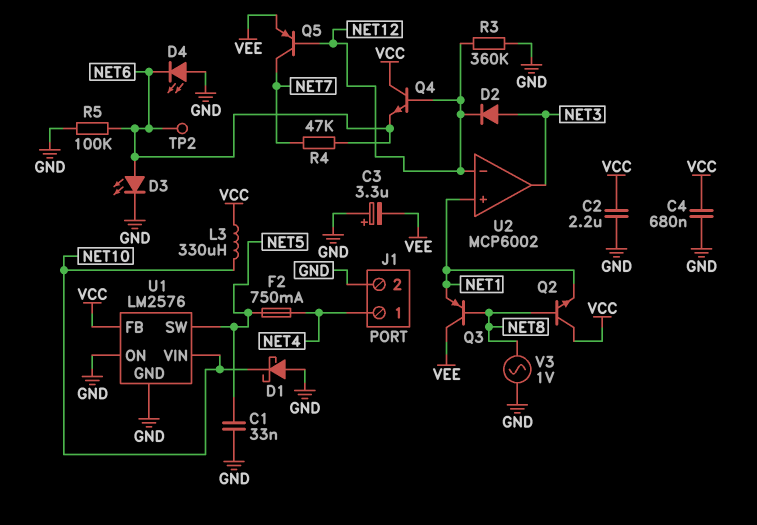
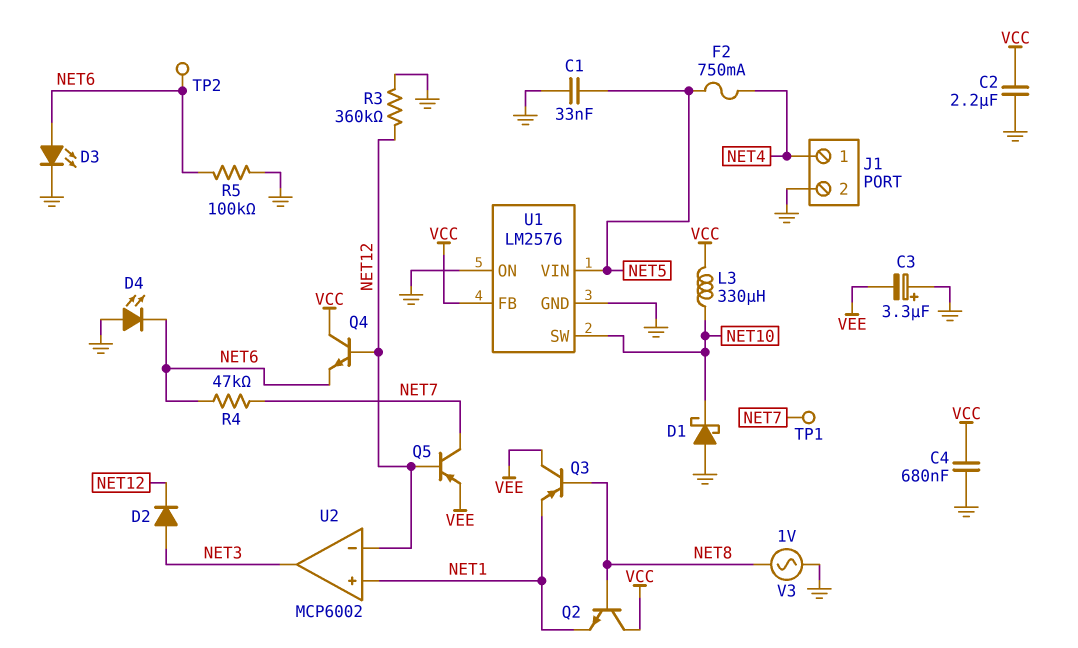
TP1: none -> test point (NET7)
U1 pin SW: NET5 -> NET10
U1 pin VIN: NET10 -> NET5

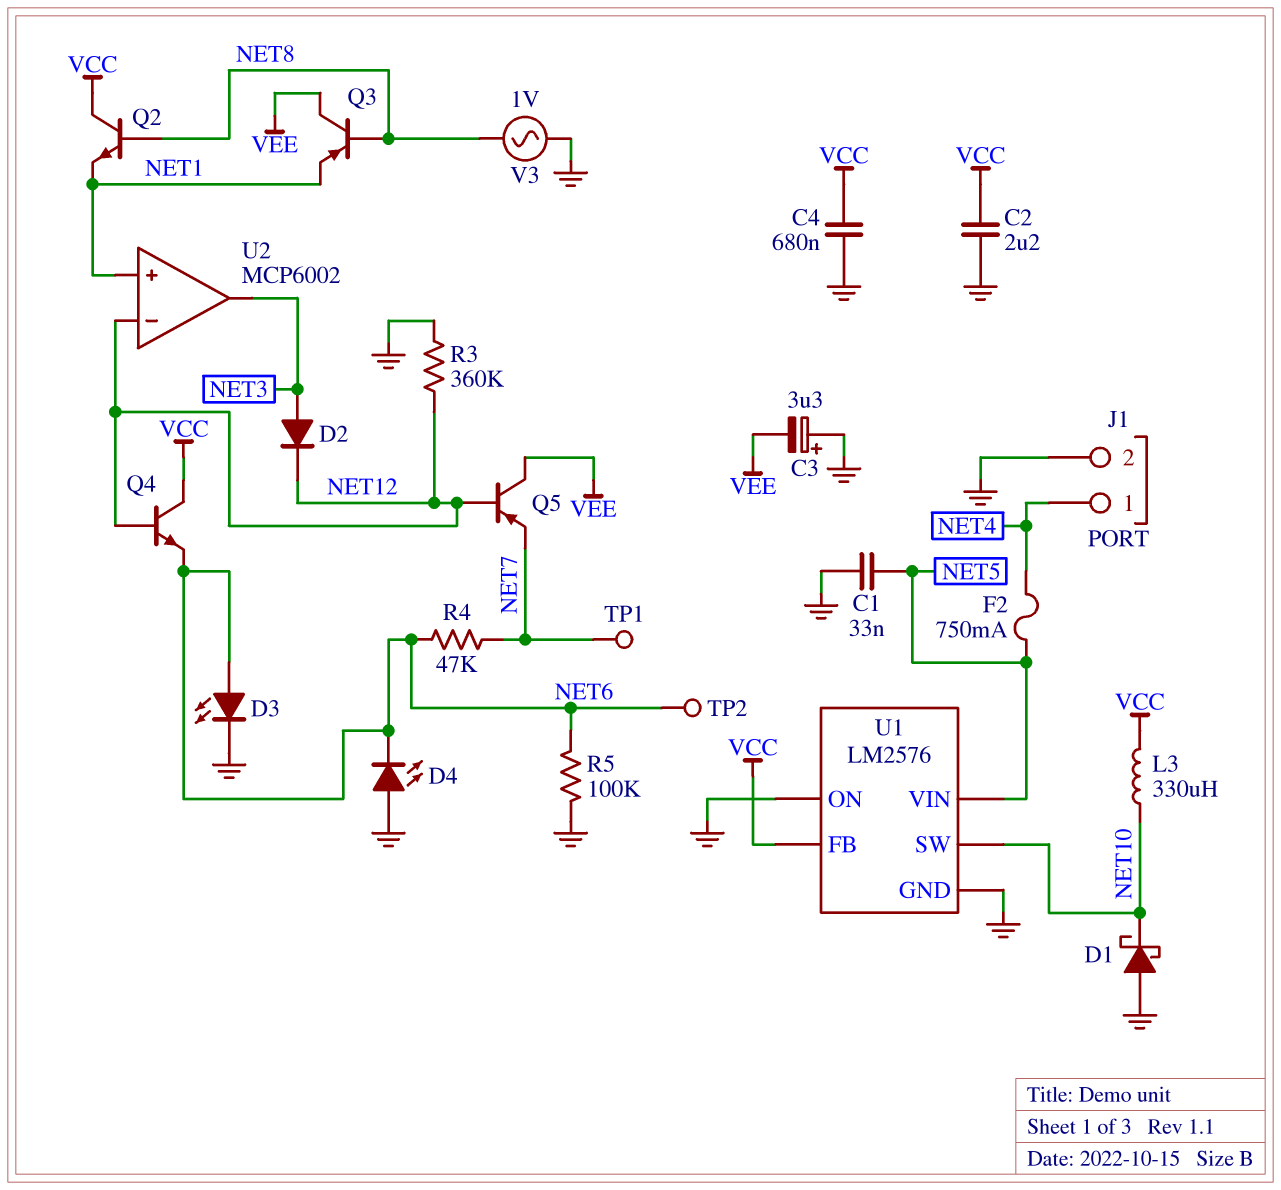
Q5: PNP (B NET12, C NET7, E VEE) -> PNP (B NET12, C VEE, E NET7)

